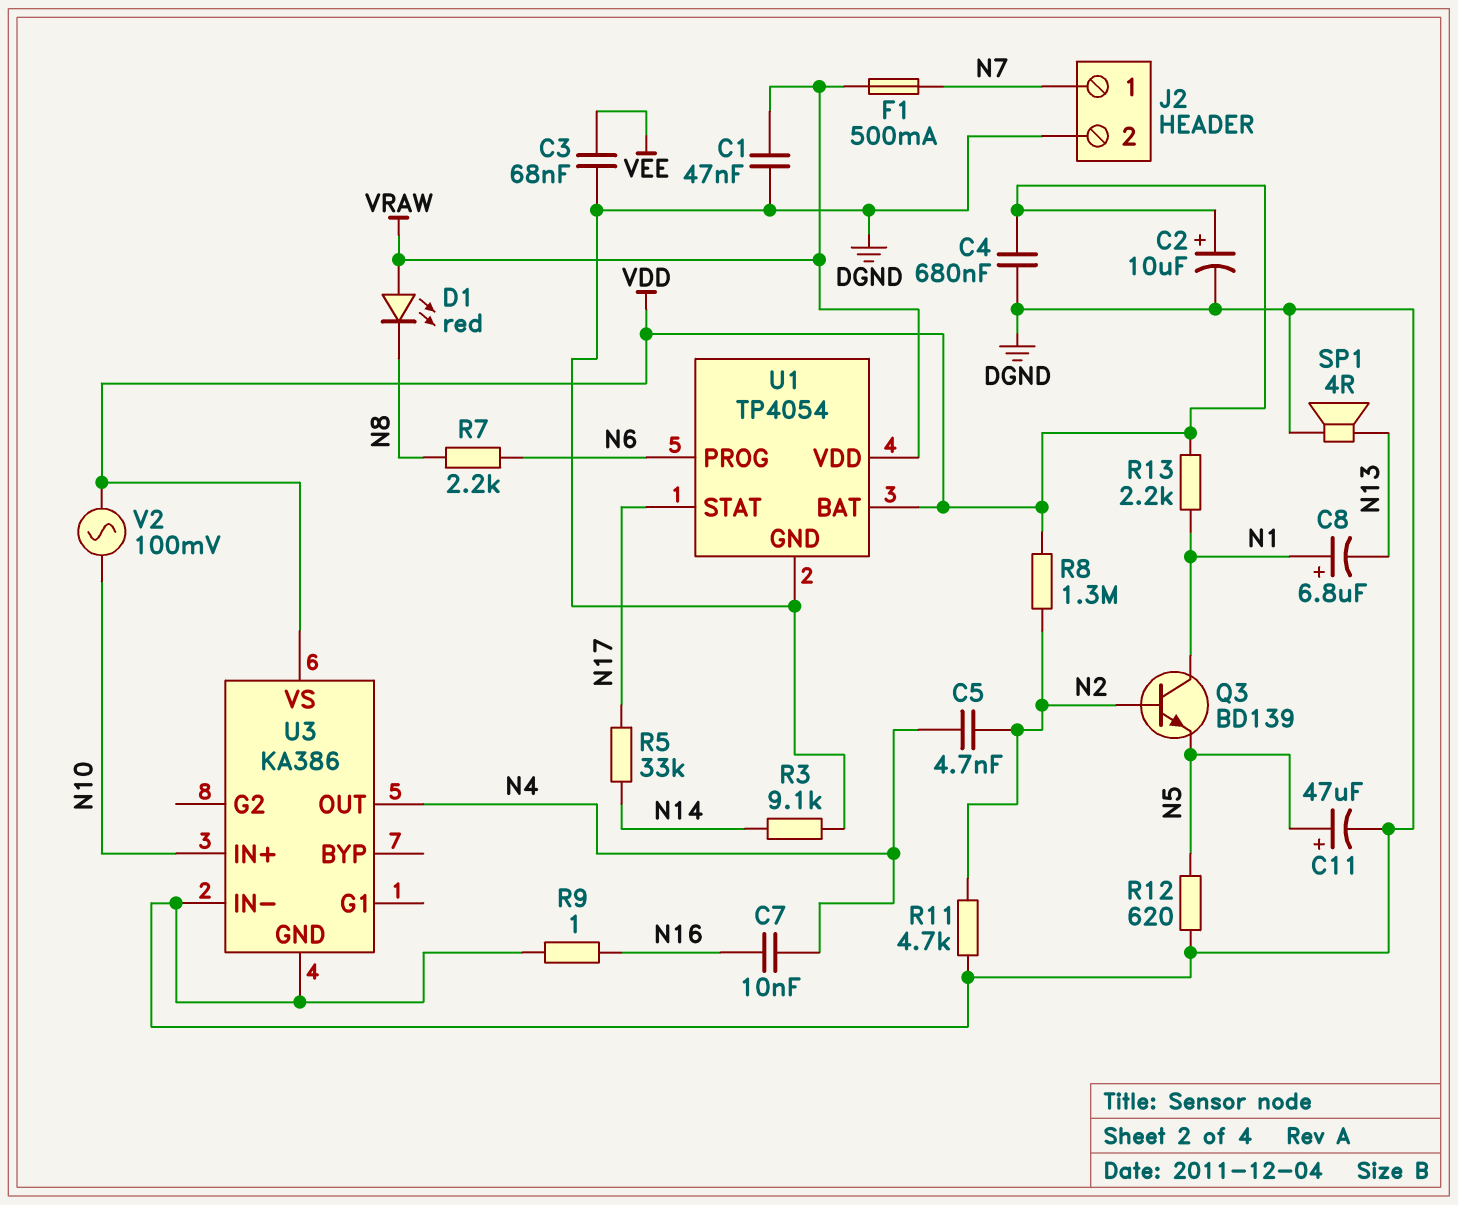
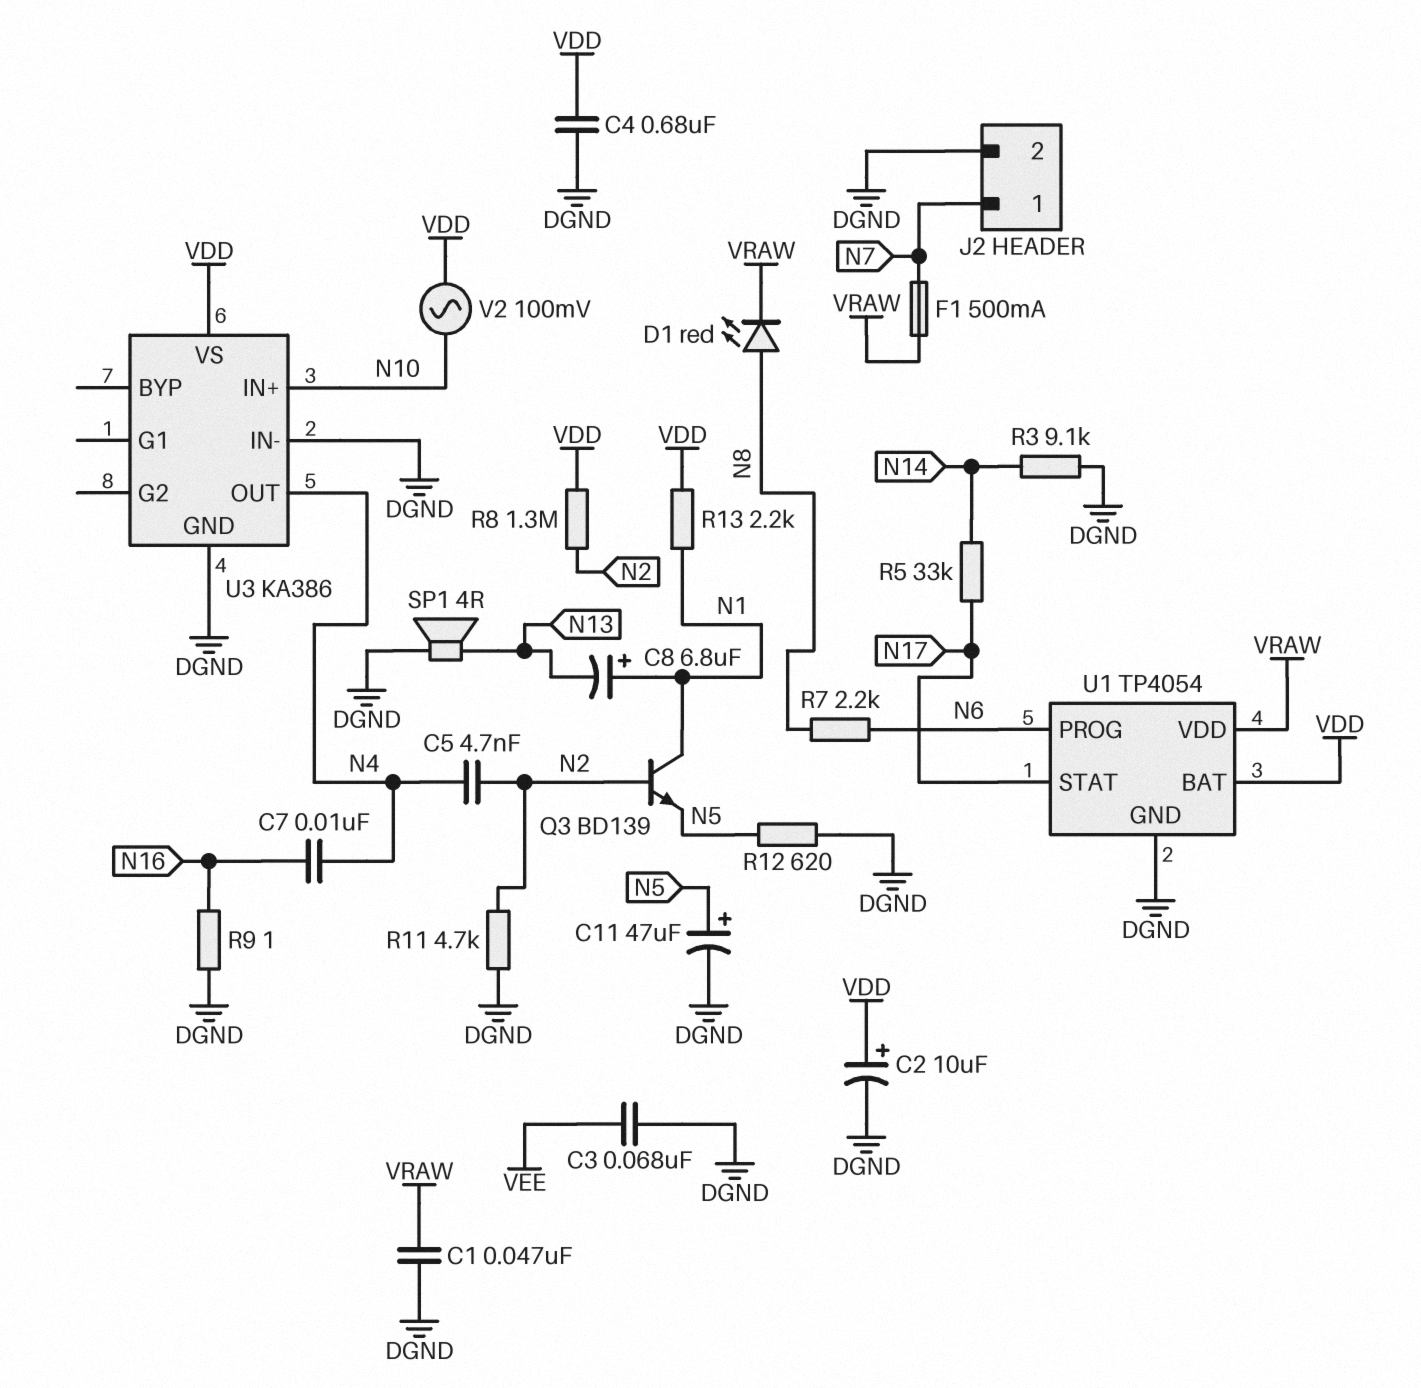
D1: LED red (A VRAW, K N8) -> LED red (A N8, K VRAW)

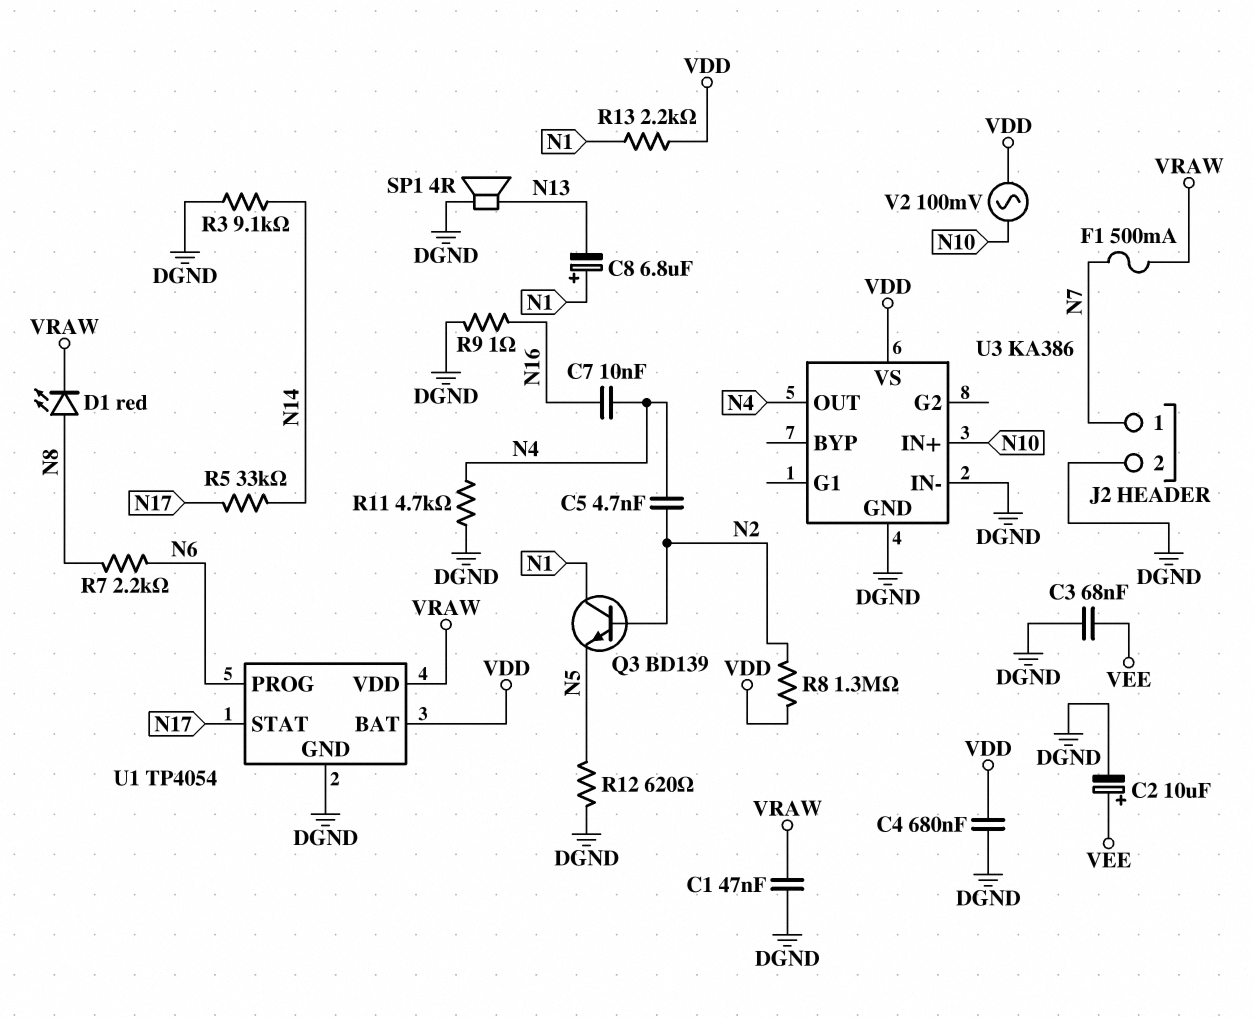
C2: 10uF (plus VDD, minus DGND) -> 10uF (plus VEE, minus DGND)
C11: 47uF (plus N5, minus DGND) -> none
R11: 4.7k (DGND, N2) -> 4.7k (DGND, N4)

